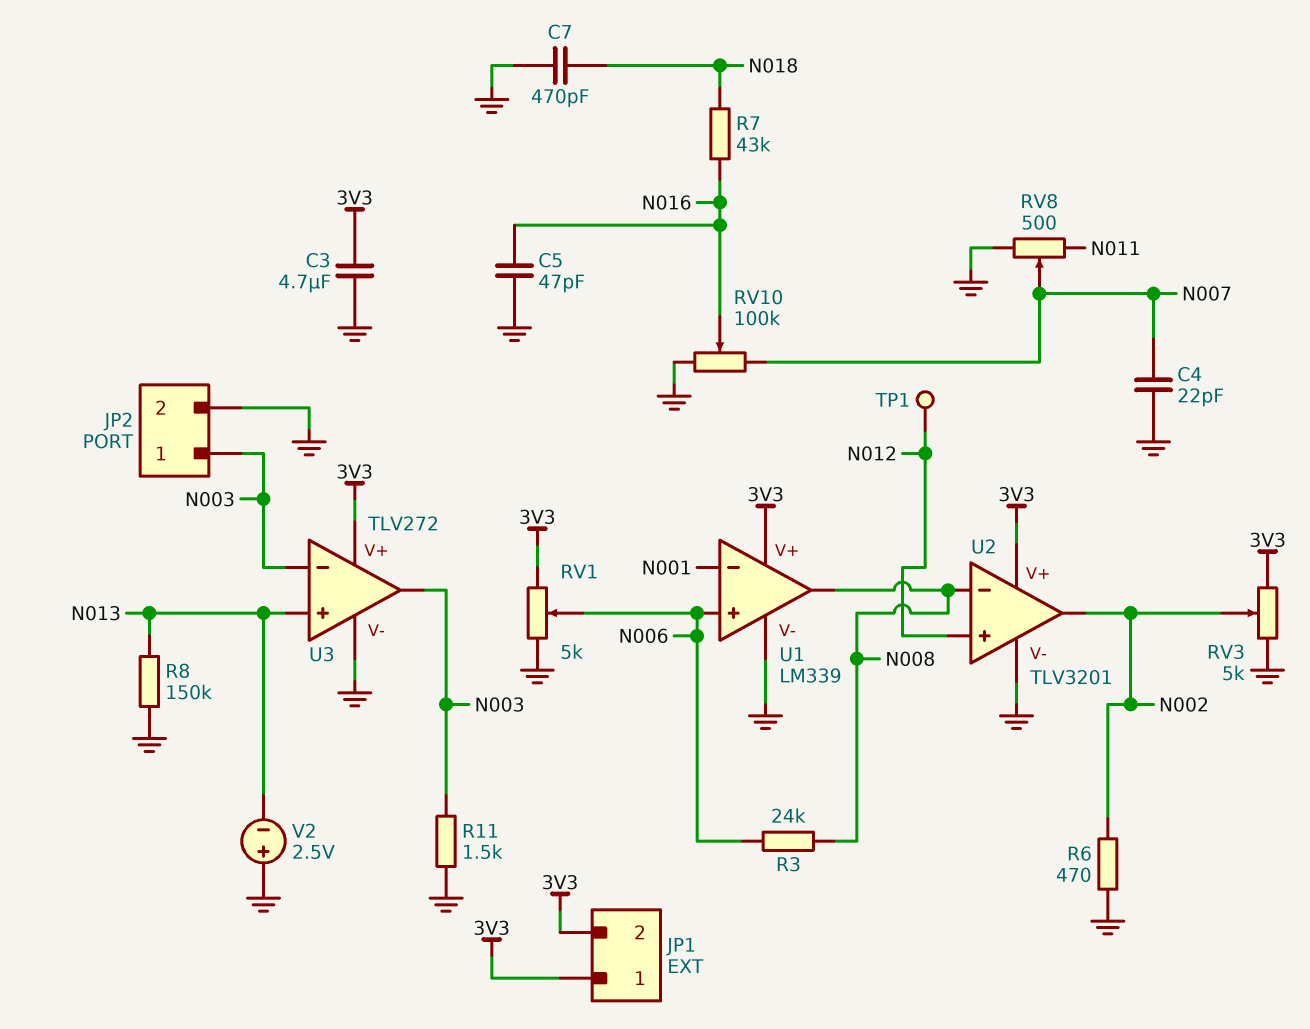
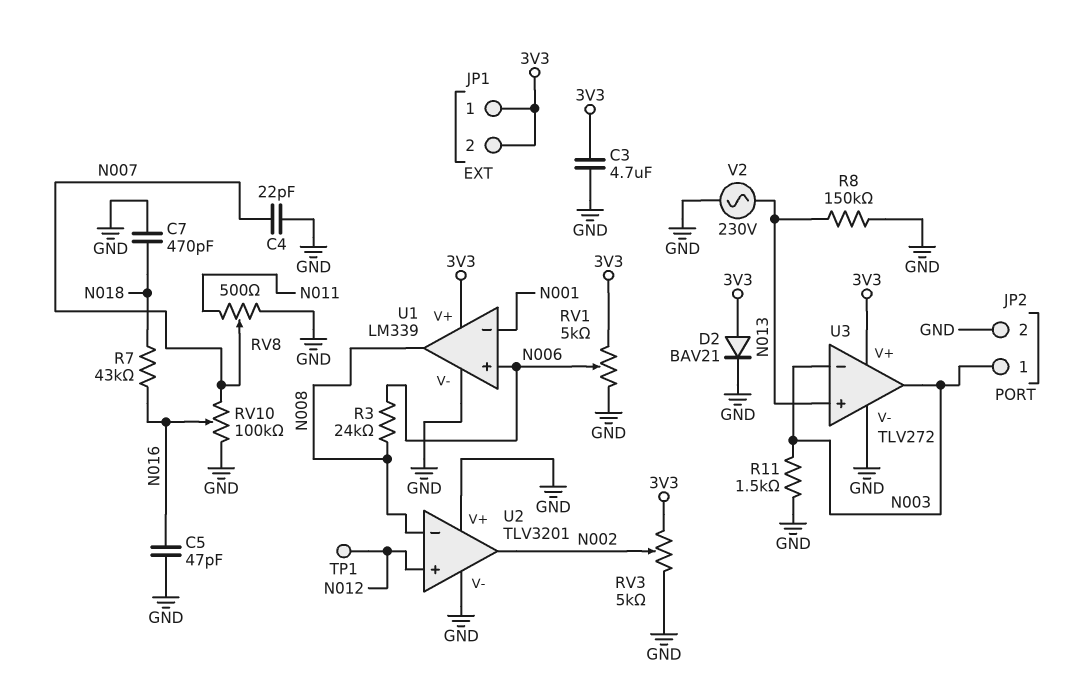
D2: none -> diode BAV21 (A 3V3, K GND)
R6: 470 (GND, N002) -> none
U2 pin V+: 3V3 -> GND
V2: 2.5V (plus GND, minus N013) -> AC 230V (GND, N013)

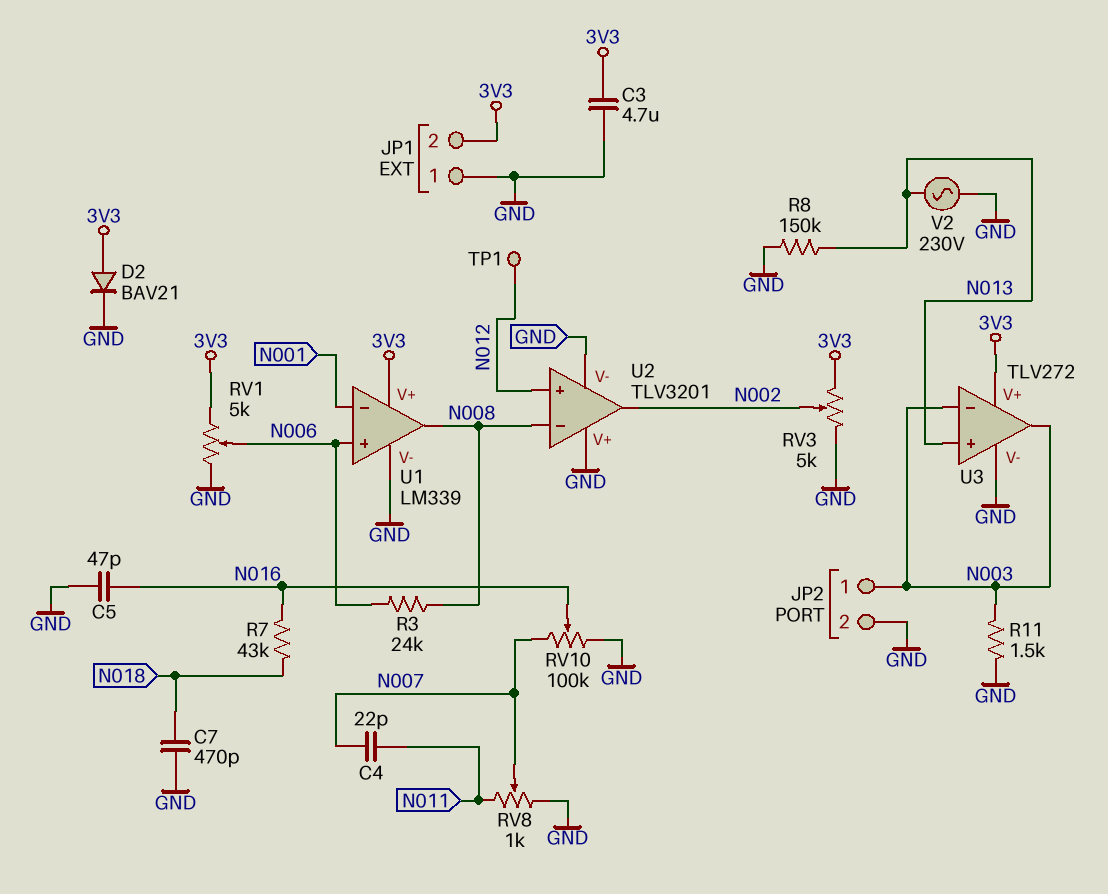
C4: 22pF (GND, N007) -> 22pF (N007, N011)
JP1 pin 1: 3V3 -> GND
RV8: 500 (GND, N011, wiper N007) -> 1k (GND, N011, wiper N007)

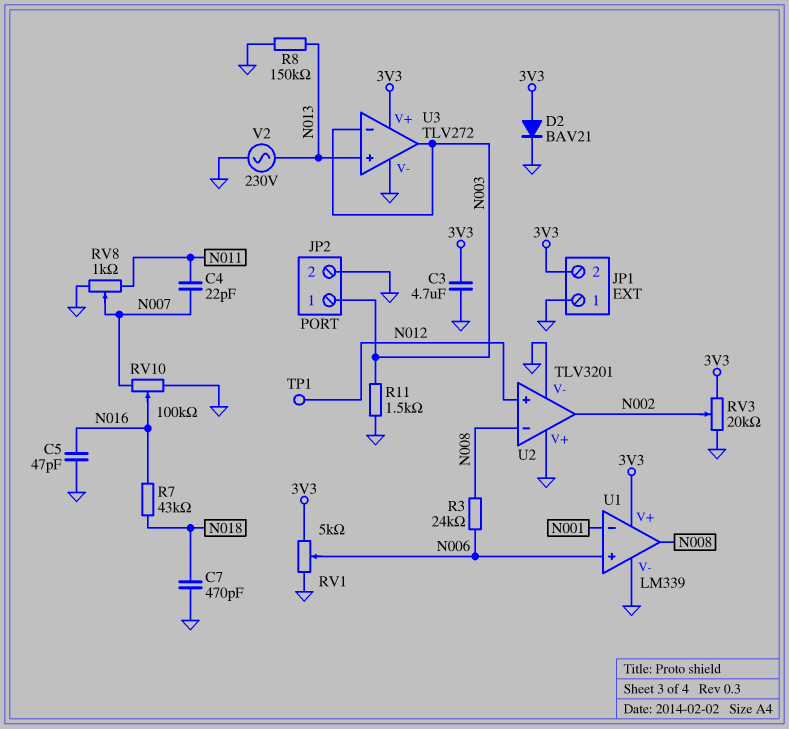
RV3: 5k (3V3, GND, wiper N002) -> 20k (3V3, GND, wiper N002)

